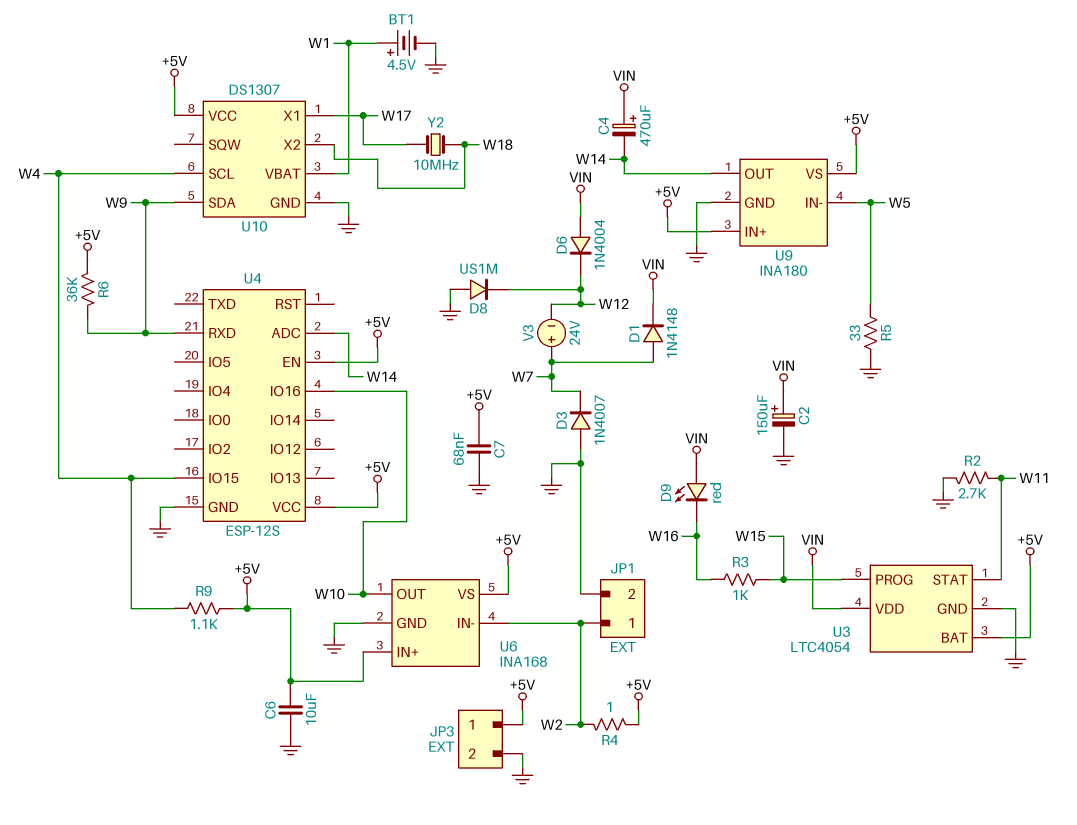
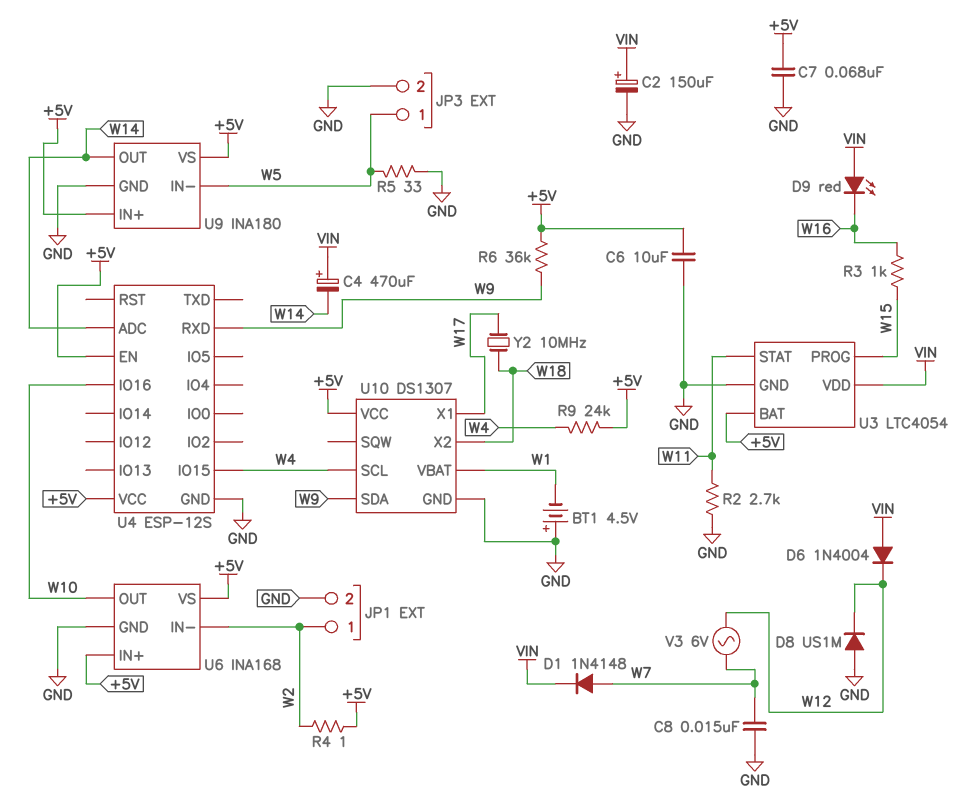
BT1: 4.5V (plus W1, minus GND) -> 4.5V (plus GND, minus W1)
C8: none -> 15nF (GND, W7)
D3: diode 1N4007 (A GND, K W7) -> none
JP3 pin 1: +5V -> W5
R9: 1.1k (+5V, W4) -> 24k (+5V, W4)
V3: 24V (plus W7, minus W12) -> AC 6V (W7, W12)

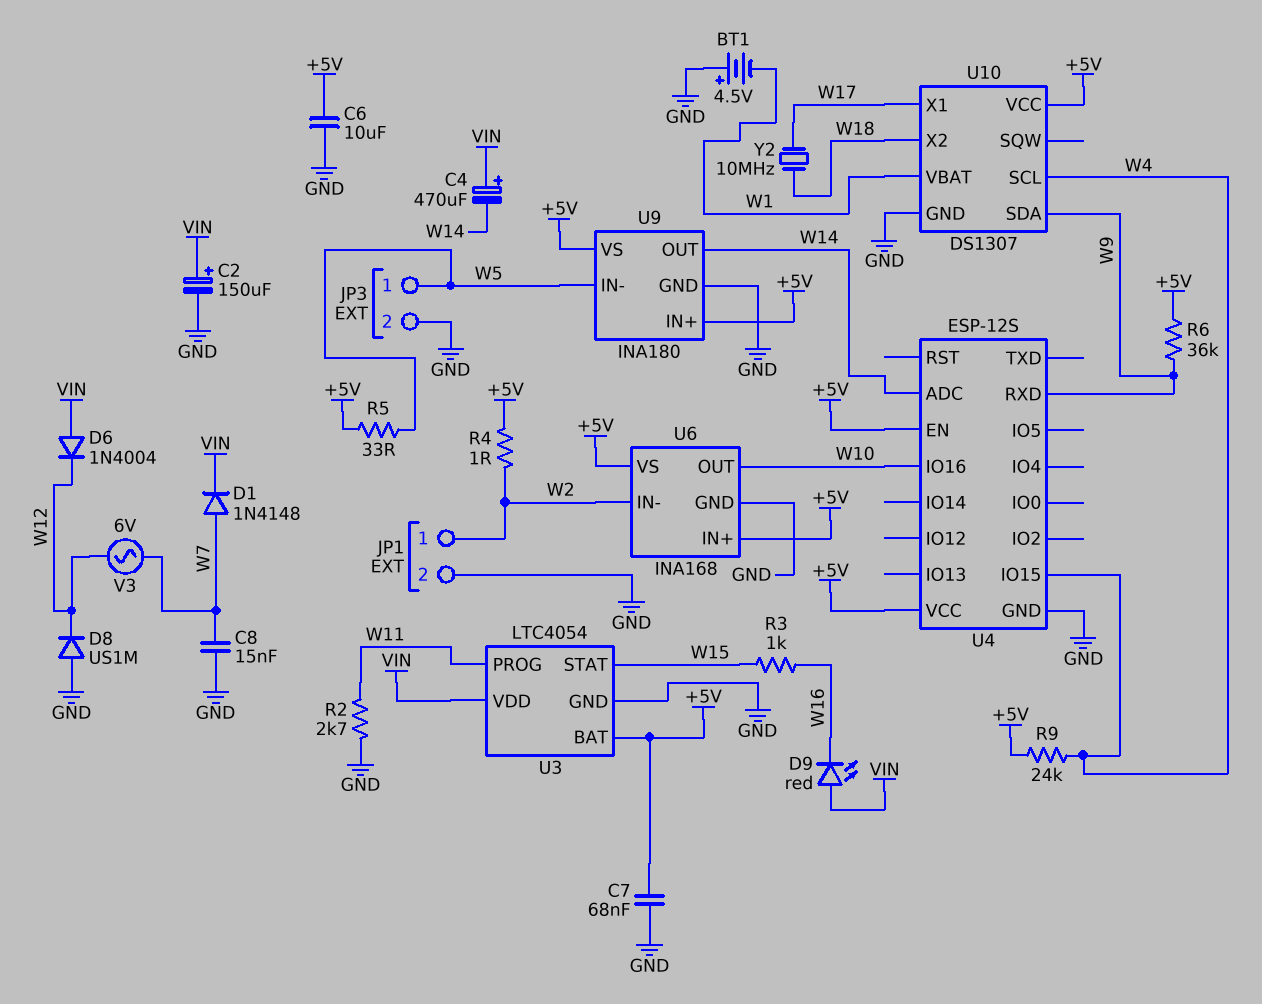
R5: 33 (GND, W5) -> 33 (+5V, W5)
U3 pin PROG: W15 -> W11
U3 pin STAT: W11 -> W15

